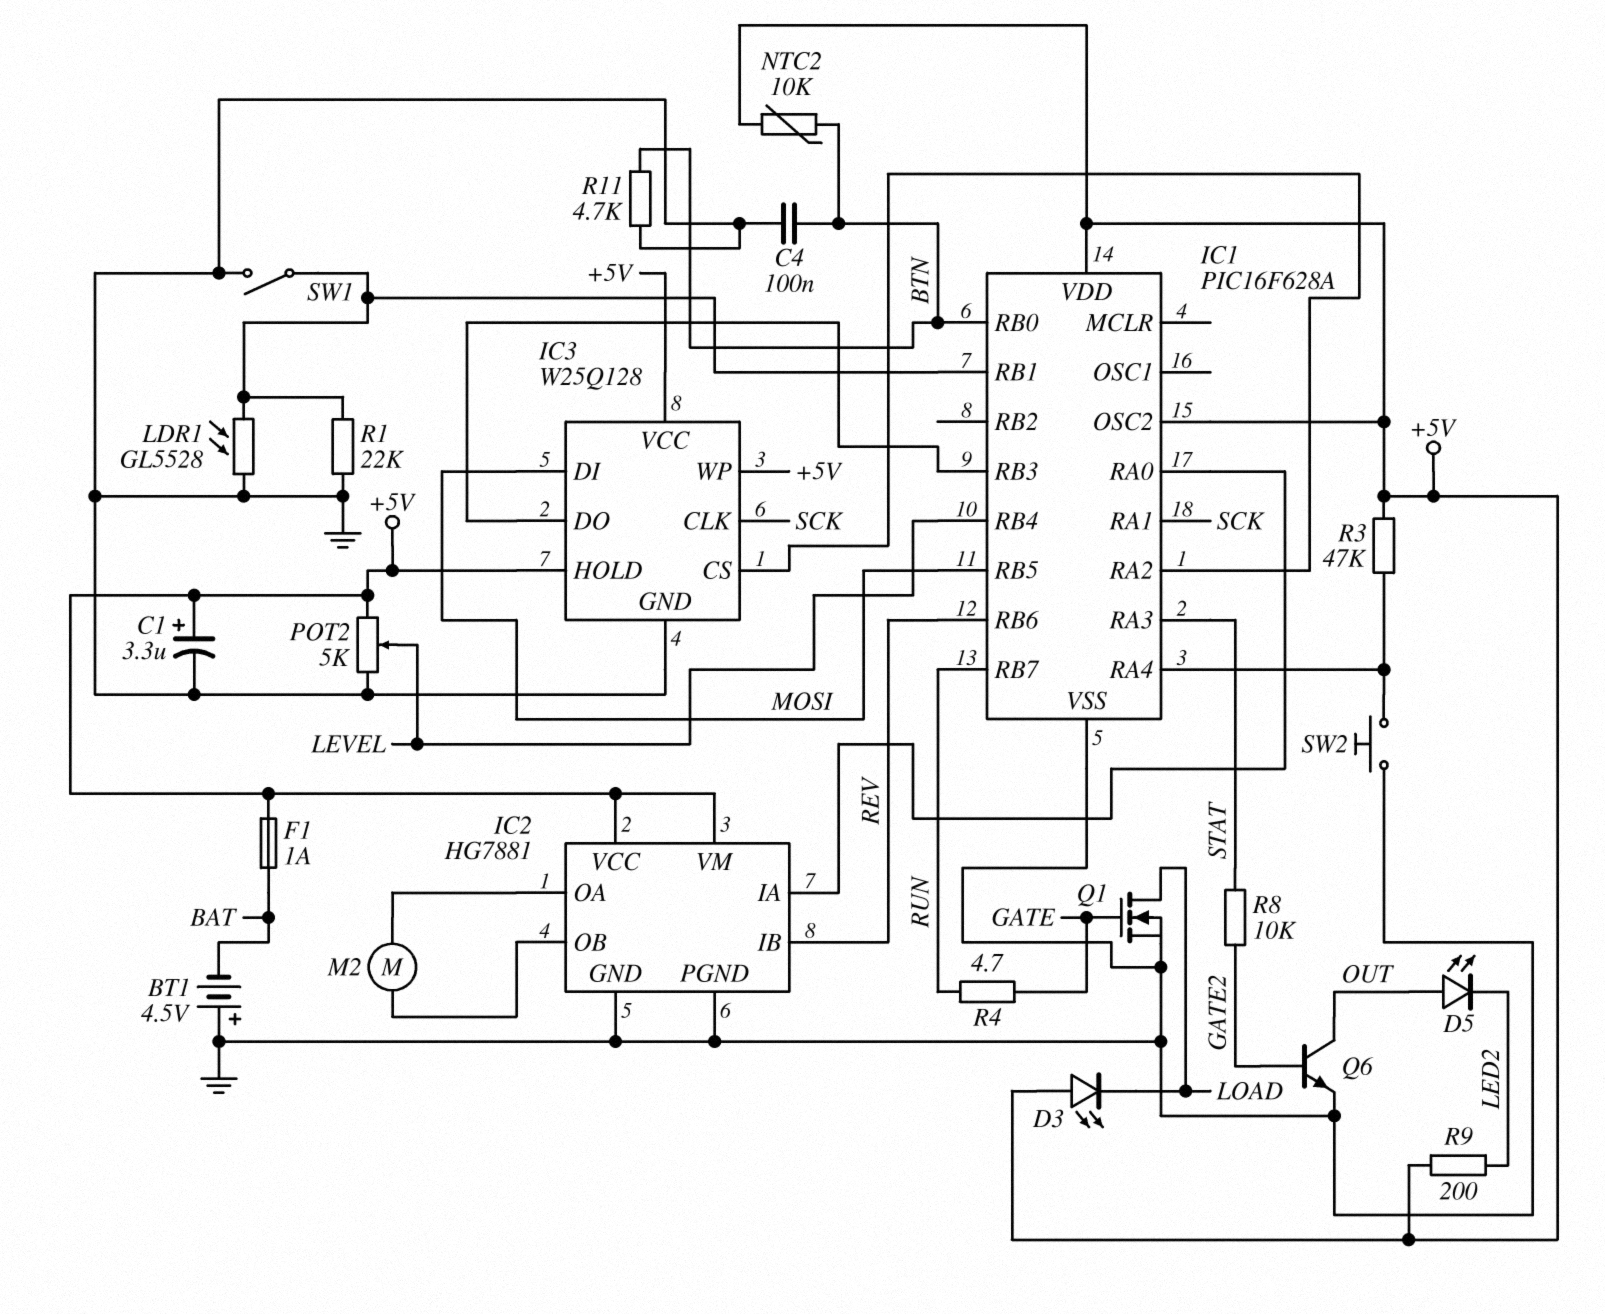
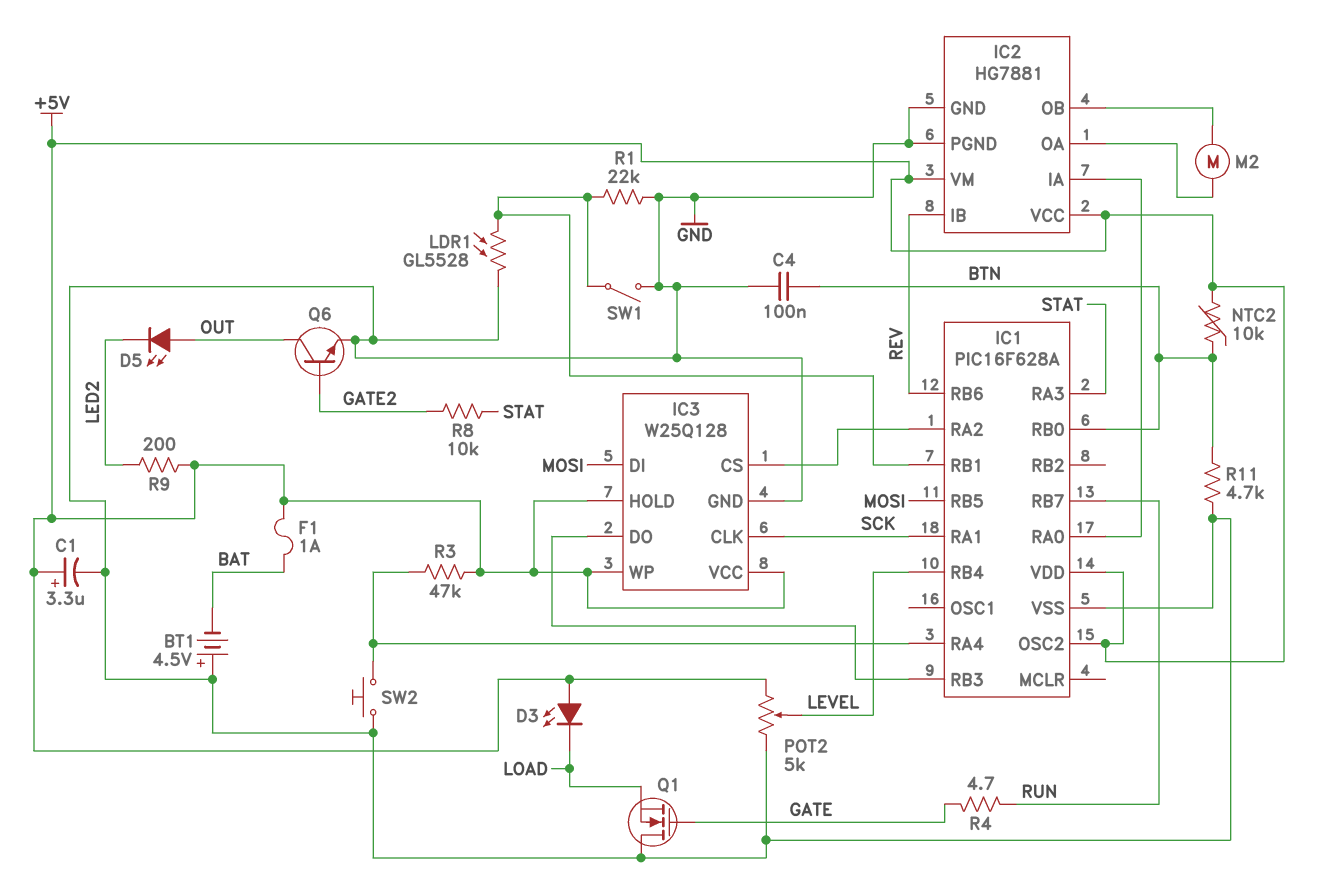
Q1: NMOS (G GATE, D LOAD, S GND) -> NMOS (G GATE, D GND, S LOAD)

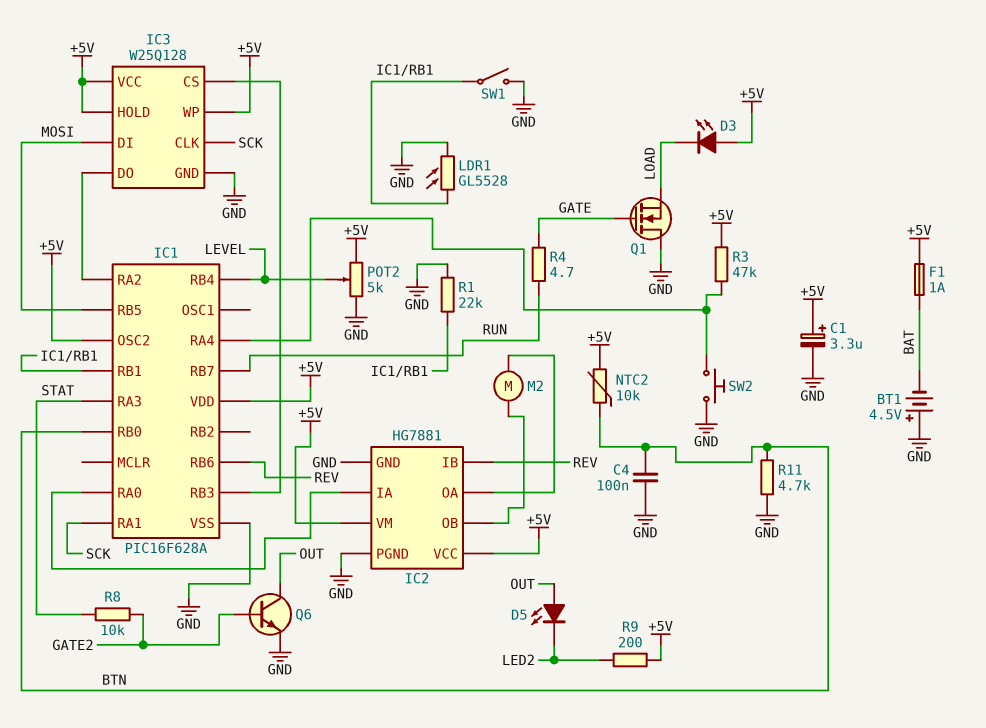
IC3 pin CS: IC1/RA2 -> IC1/RB3
IC3 pin DO: IC1/RB3 -> IC1/RA2

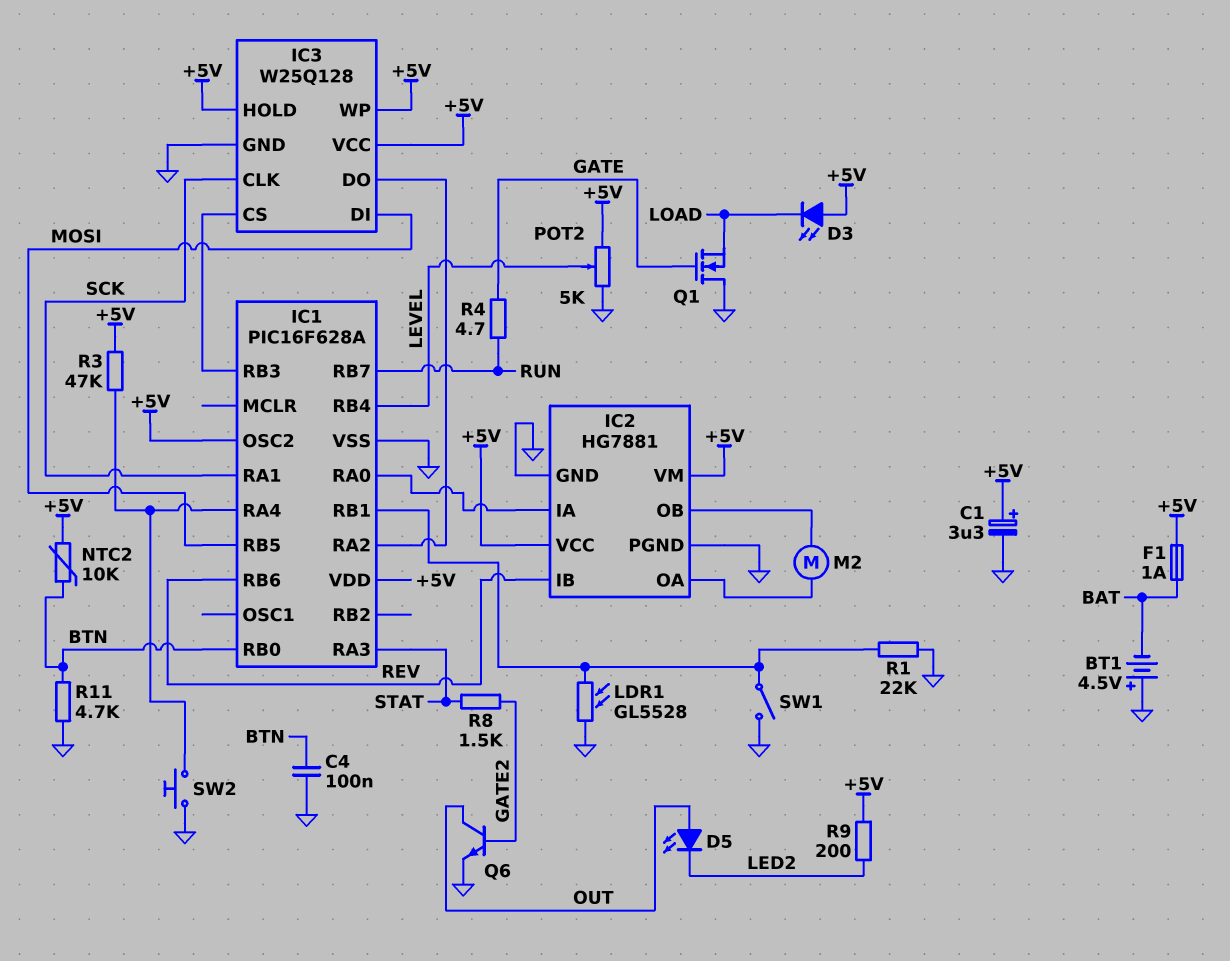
R8: 10k (GATE2, STAT) -> 1.5k (GATE2, STAT)

